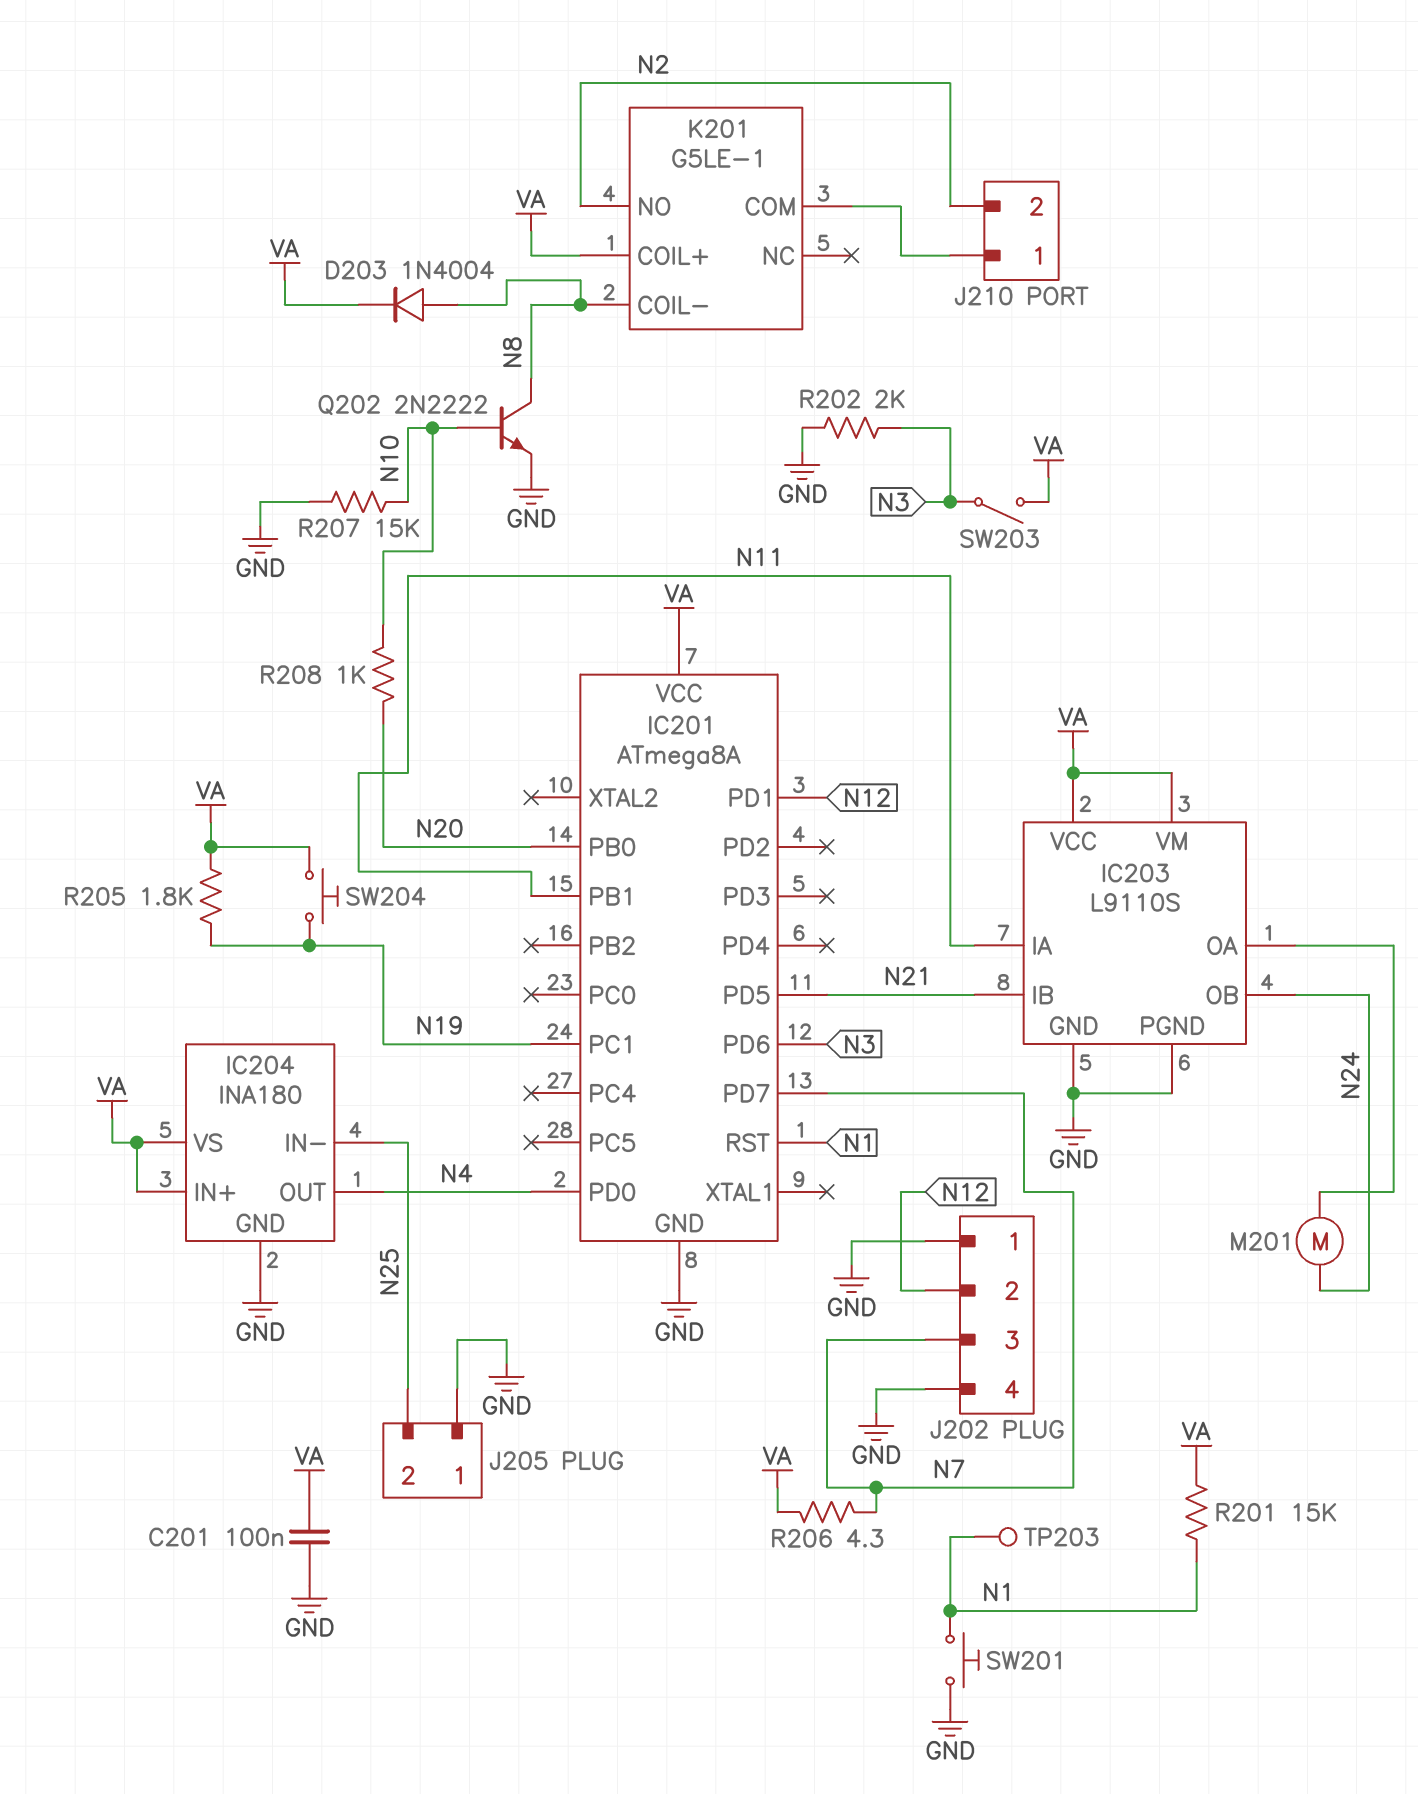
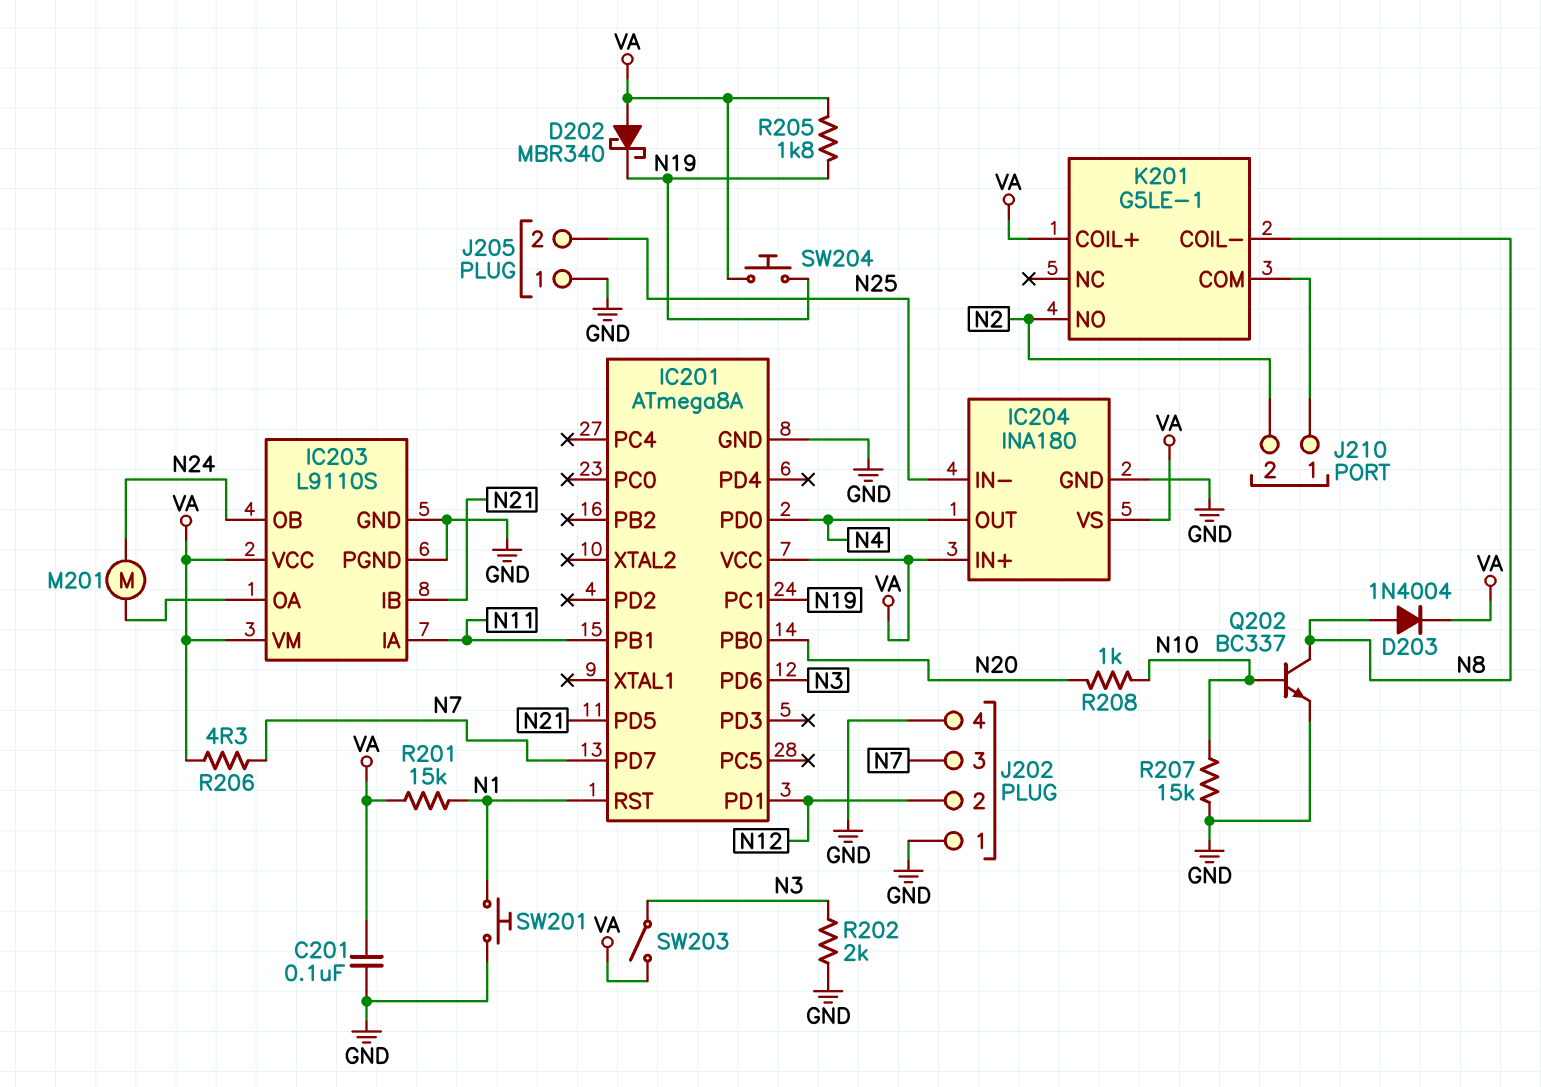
D202: none -> schottky MBR340 (A VA, K N19)
Q202: NPN 2N2222 (B N10, C N8, E GND) -> NPN BC337 (B N10, C N8, E GND)
TP203: test point (N1) -> none

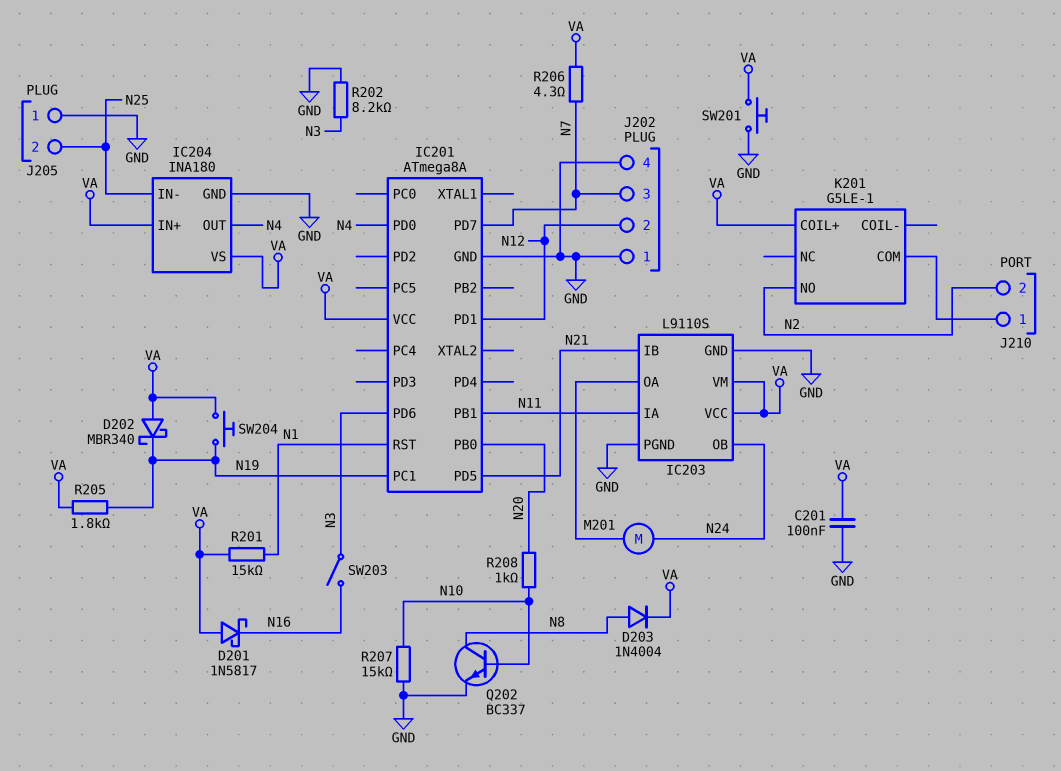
D201: none -> schottky 1N5817 (A VA, K N16)
K201 pin COIL-: N8 -> none
R202: 2k (GND, N3) -> 8.2k (GND, N3)
SW201: button (GND, N1) -> button (GND, VA)
SW203: switch (N3, VA) -> switch (N3, N16)

